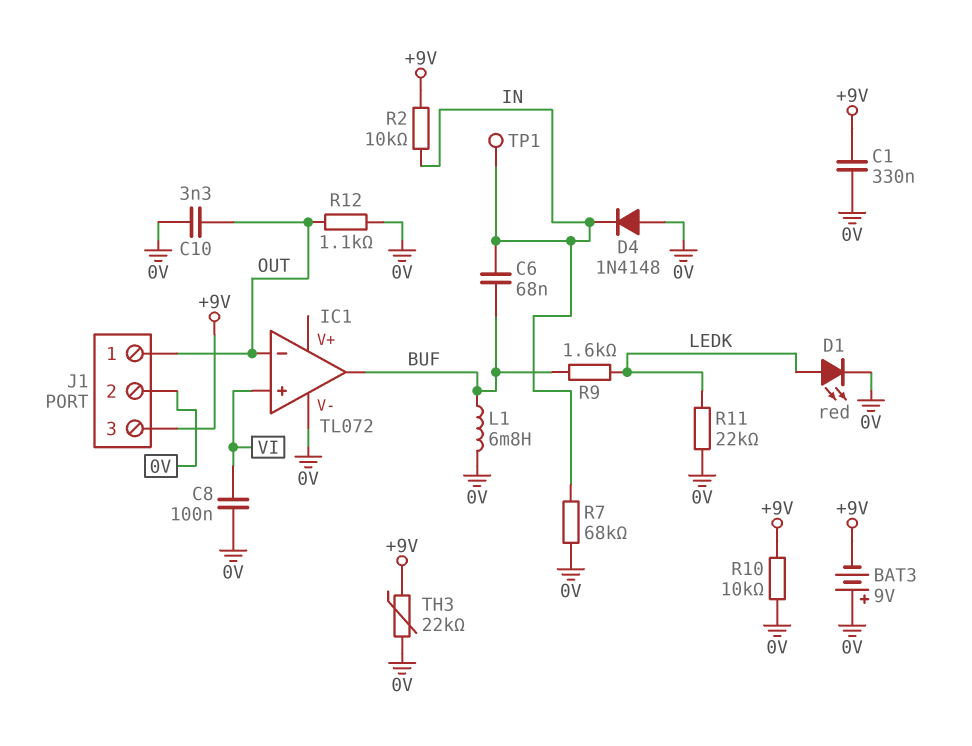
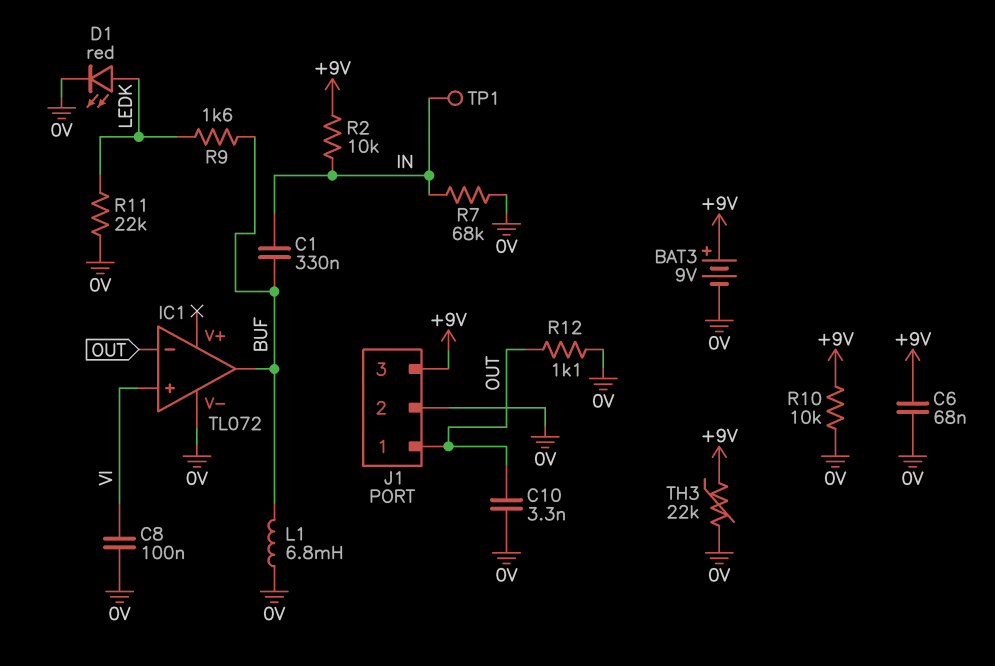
BAT3: 9V (plus 0V, minus +9V) -> 9V (plus +9V, minus 0V)
C1: 330nF (+9V, 0V) -> 330nF (BUF, IN)
C6: 68nF (BUF, IN) -> 68nF (+9V, 0V)
D4: diode 1N4148 (A 0V, K IN) -> none

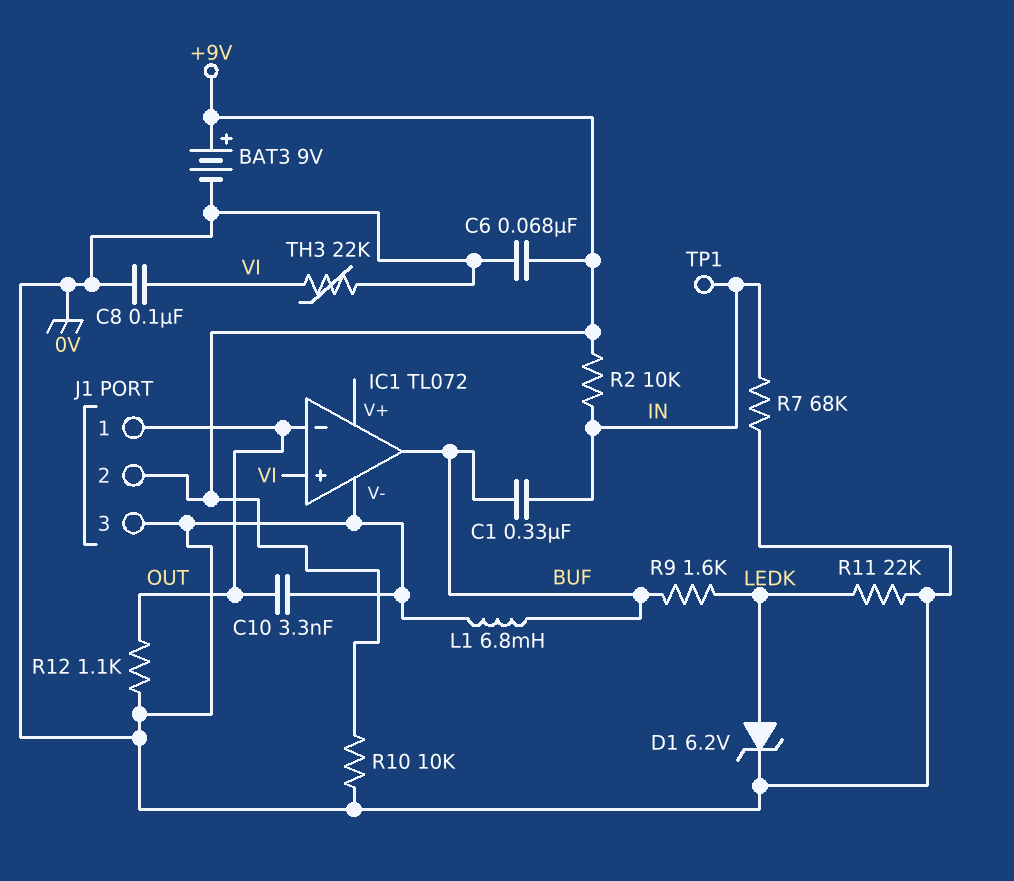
D1: LED red (A LEDK, K 0V) -> zener 6.2V (A LEDK, K 0V)
J1 pin 2: 0V -> +9V
J1 pin 3: +9V -> 0V
TH3: 22k (+9V, 0V) -> 22k (0V, VI)

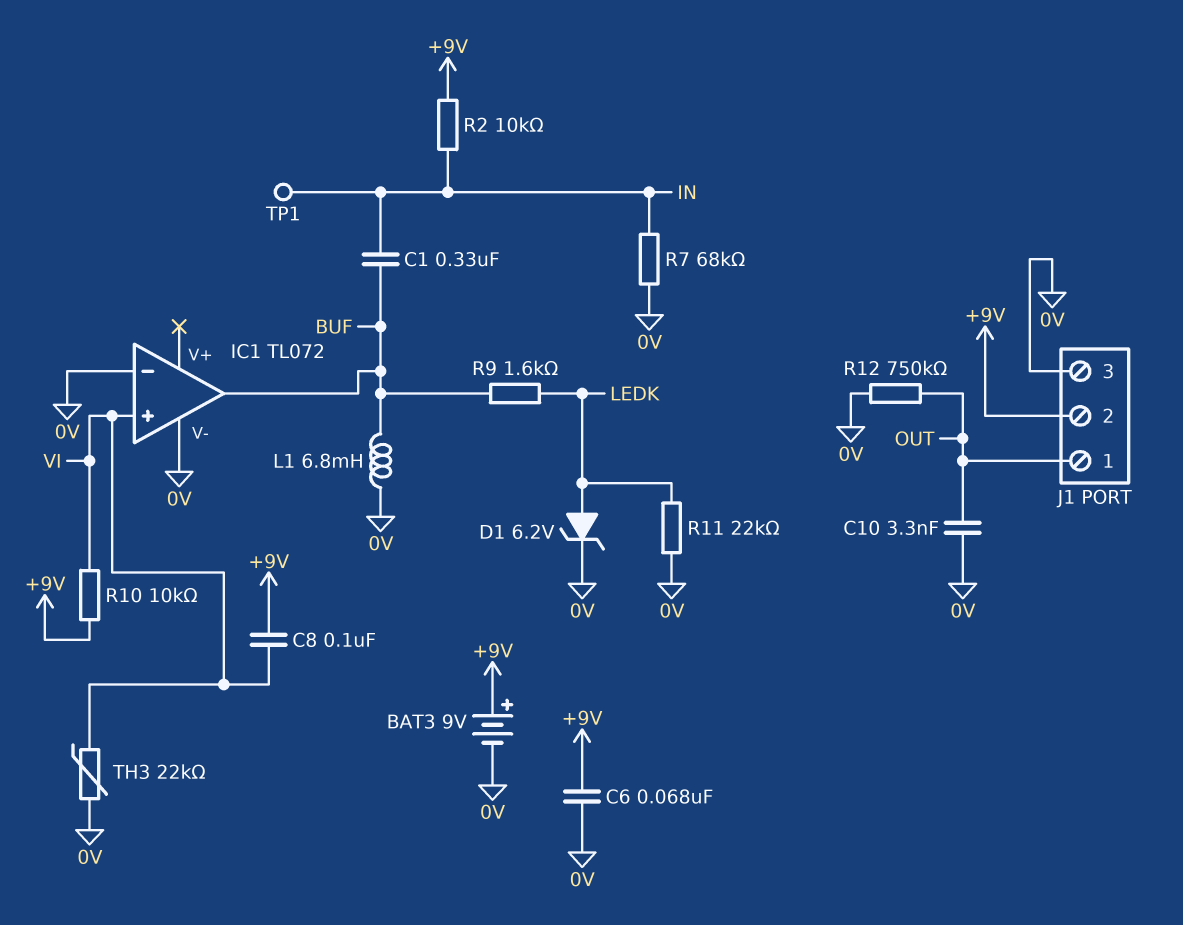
C8: 100nF (0V, VI) -> 100nF (+9V, VI)
IC1 pin in-: OUT -> 0V
R10: 10k (+9V, 0V) -> 10k (+9V, VI)
R12: 1.1k (0V, OUT) -> 750k (0V, OUT)

